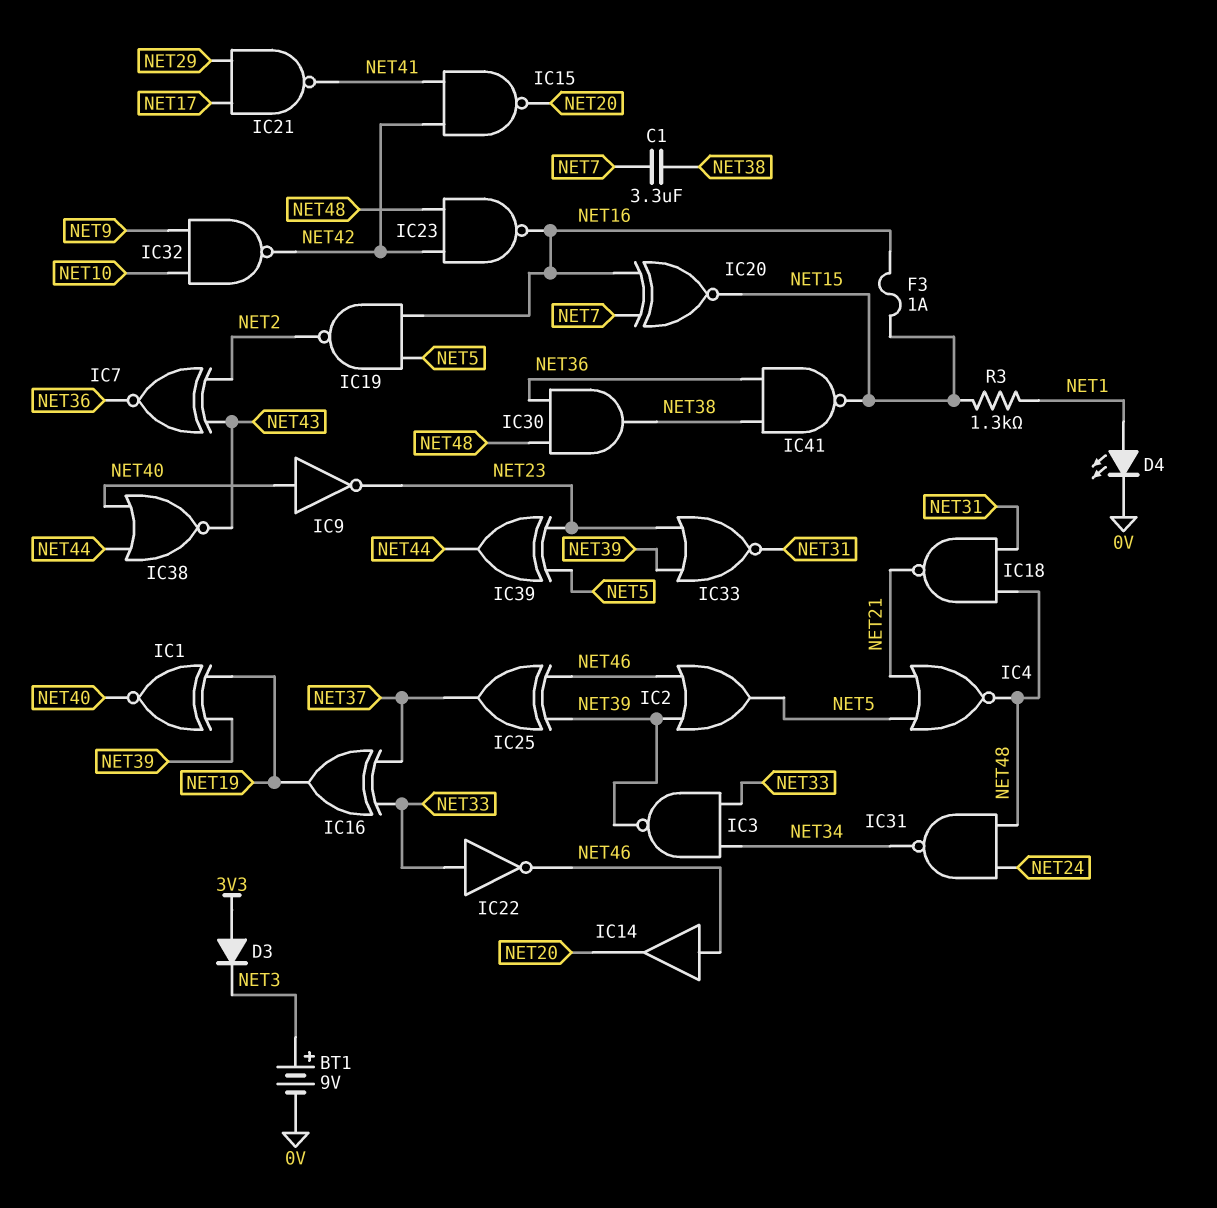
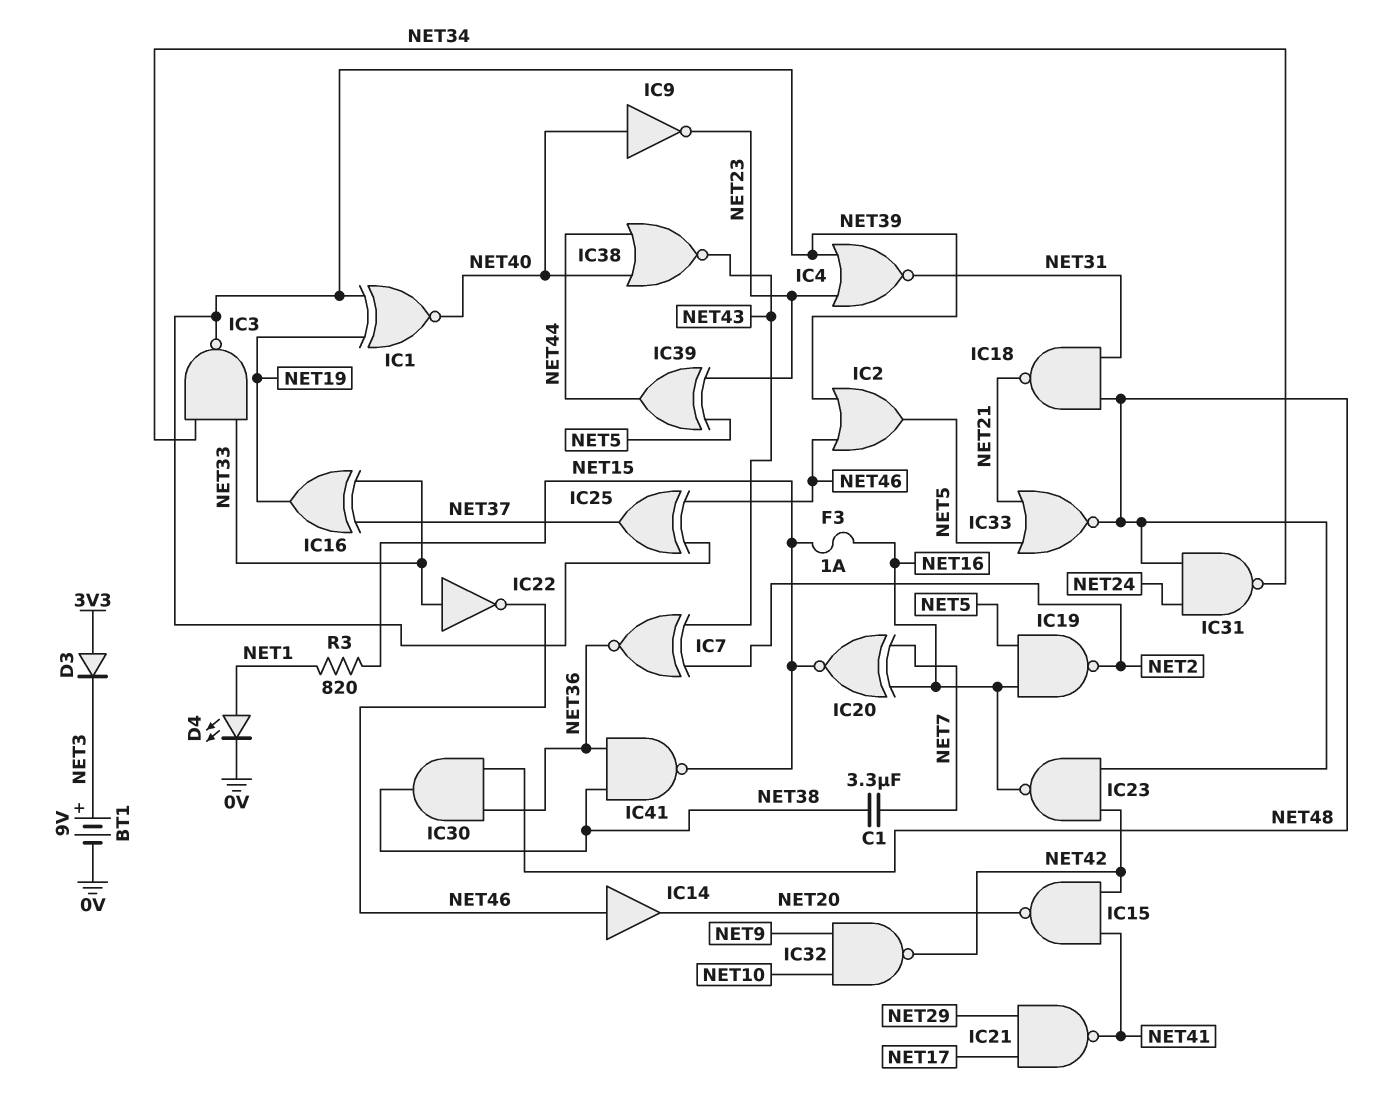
IC4: NOR (in NET5, in NET21, out NET48) -> NOR (in NET23, in NET39, out NET31)
IC33: NOR (in NET23, in NET39, out NET31) -> NOR (in NET5, in NET21, out NET48)
R3: 1.3k (NET1, NET15) -> 820 (NET1, NET15)

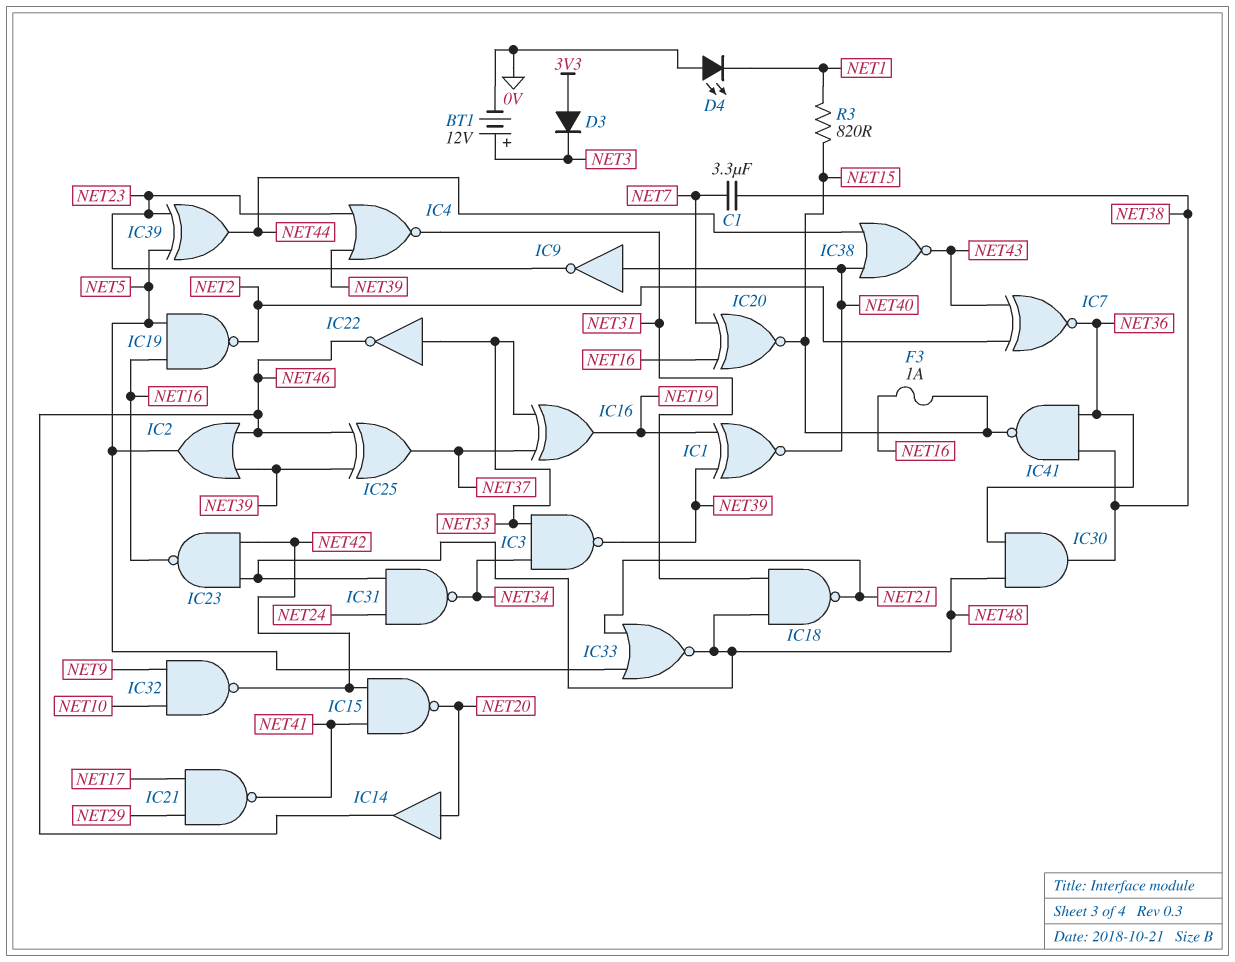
BT1: 9V (plus NET3, minus 0V) -> 12V (plus NET3, minus 0V)
D4: LED (A NET1, K 0V) -> LED (A 0V, K NET1)
IC14: buffer (in NET46, out NET20) -> buffer (in NET20, out NET46)

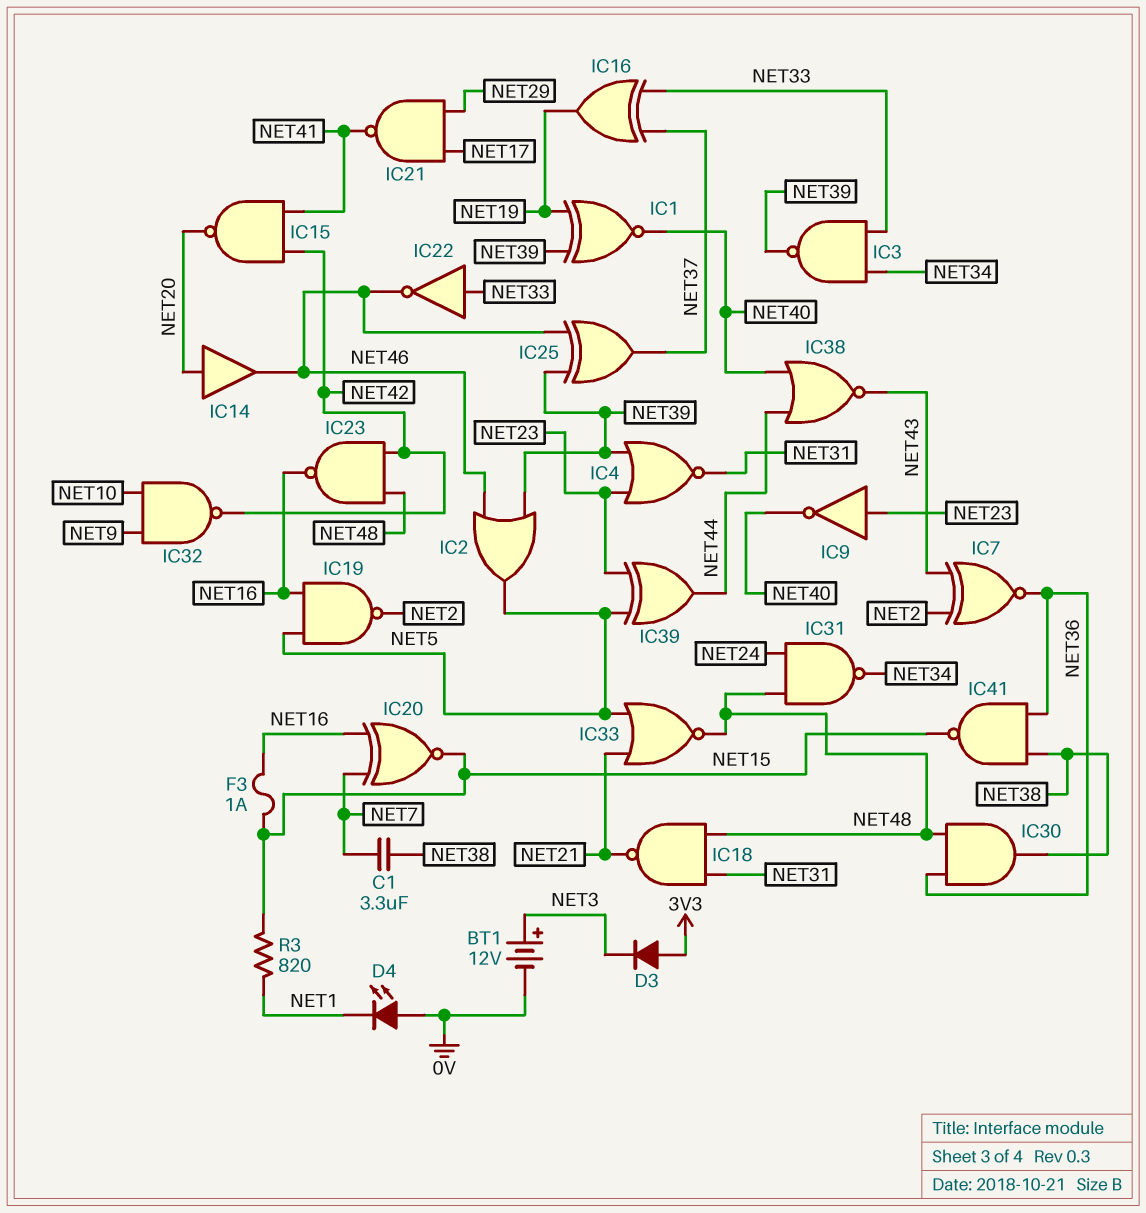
IC9: NOT (in NET40, out NET23) -> NOT (in NET23, out NET40)

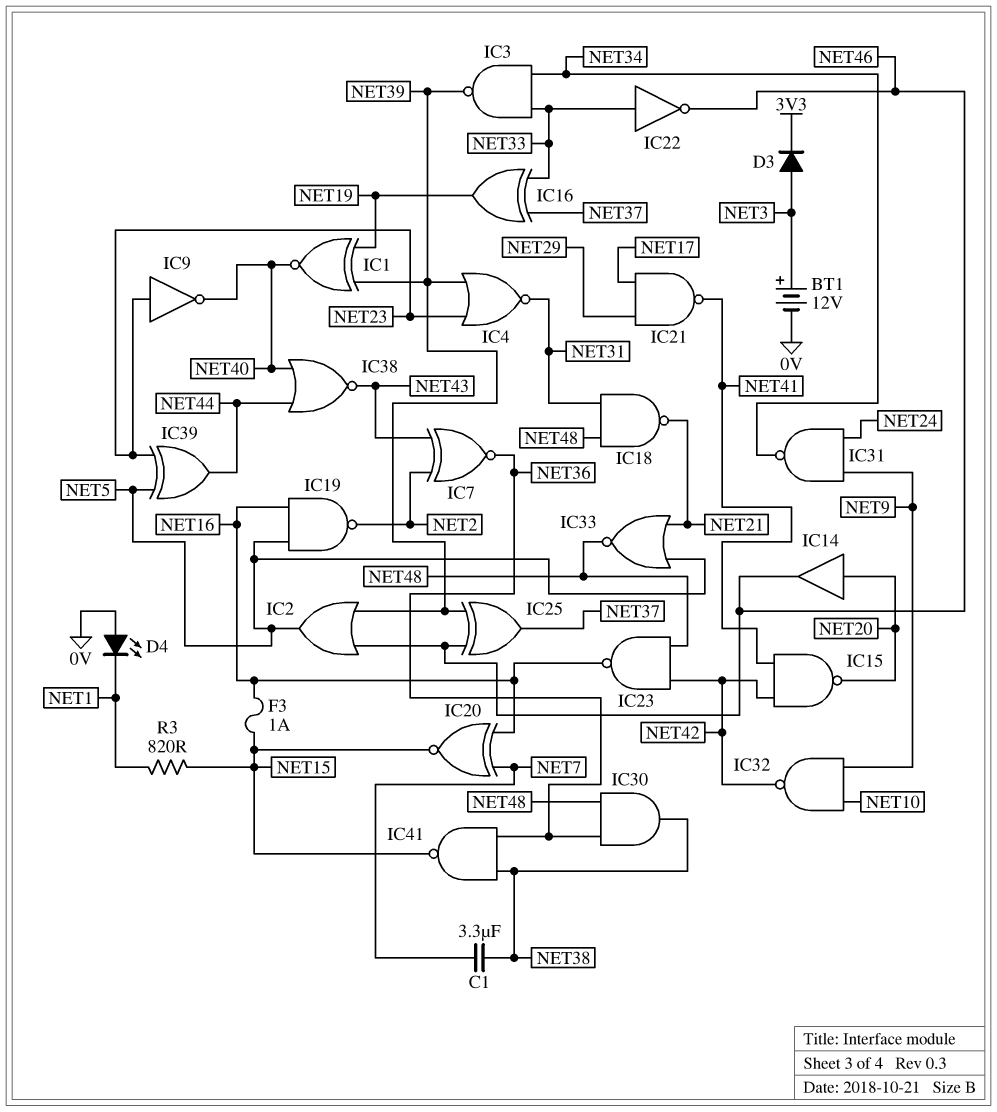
D3: diode (A 3V3, K NET3) -> diode (A NET3, K 3V3)
IC31: NAND (in NET24, in NET48, out NET34) -> NAND (in NET9, in NET24, out NET34)

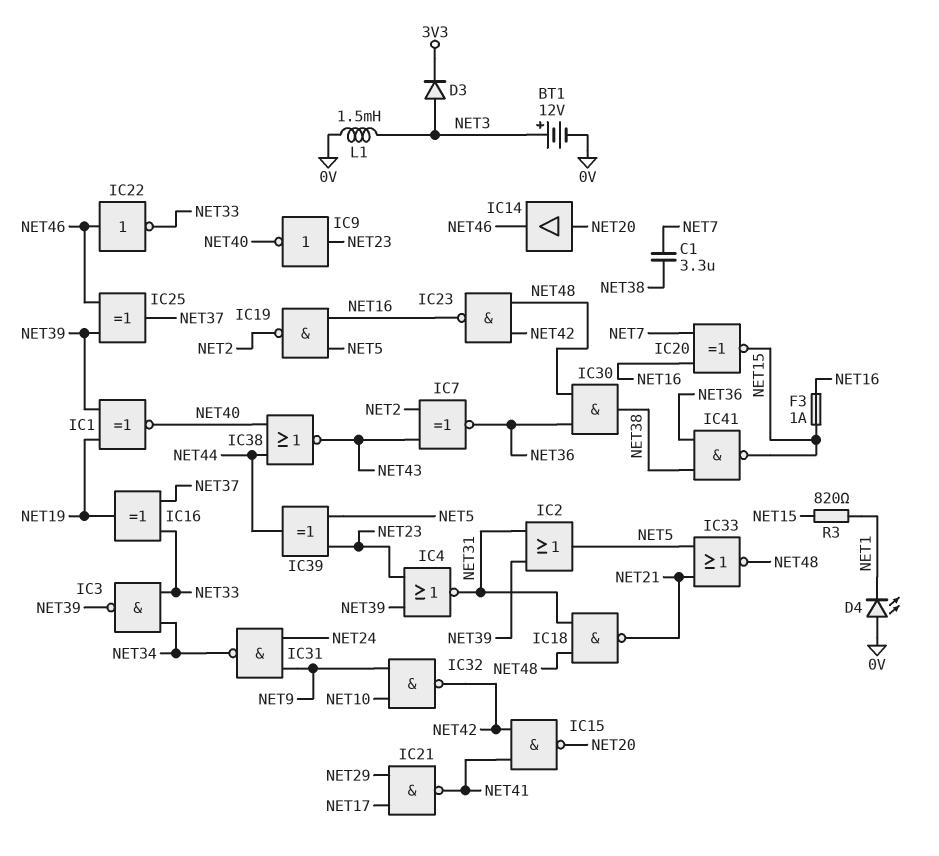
IC2: OR (in NET39, in NET46, out NET5) -> OR (in NET31, in NET39, out NET5)
IC22: NOT (in NET33, out NET46) -> NOT (in NET46, out NET33)
L1: none -> 1.5mH (0V, NET3)

